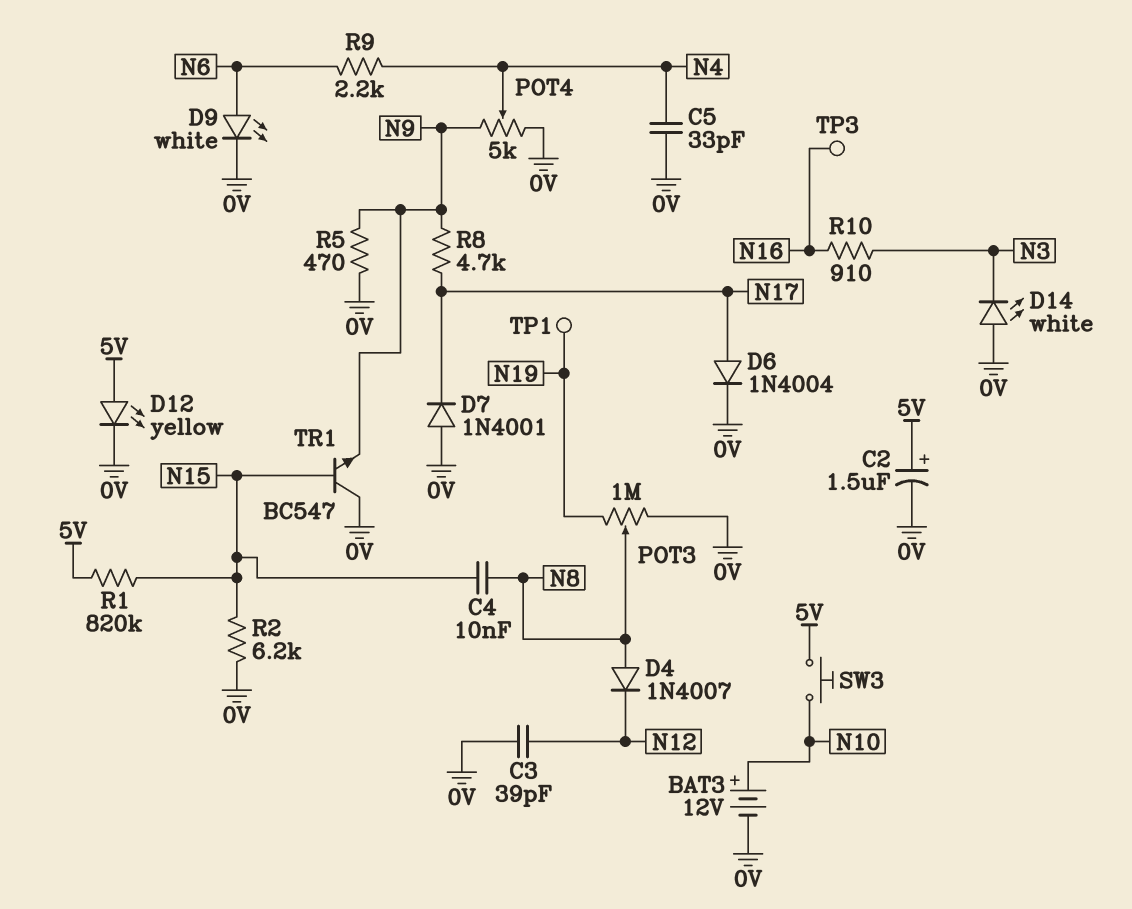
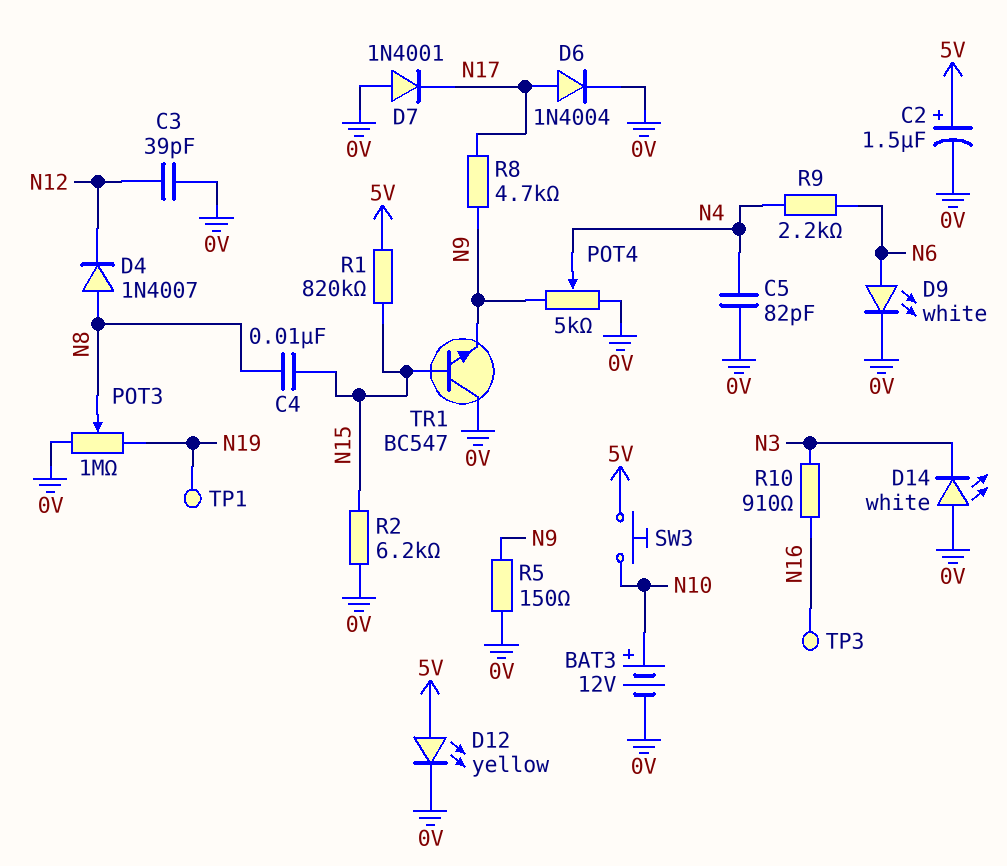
C5: 33pF (0V, N4) -> 82pF (0V, N4)
R5: 470 (0V, N9) -> 150 (0V, N9)

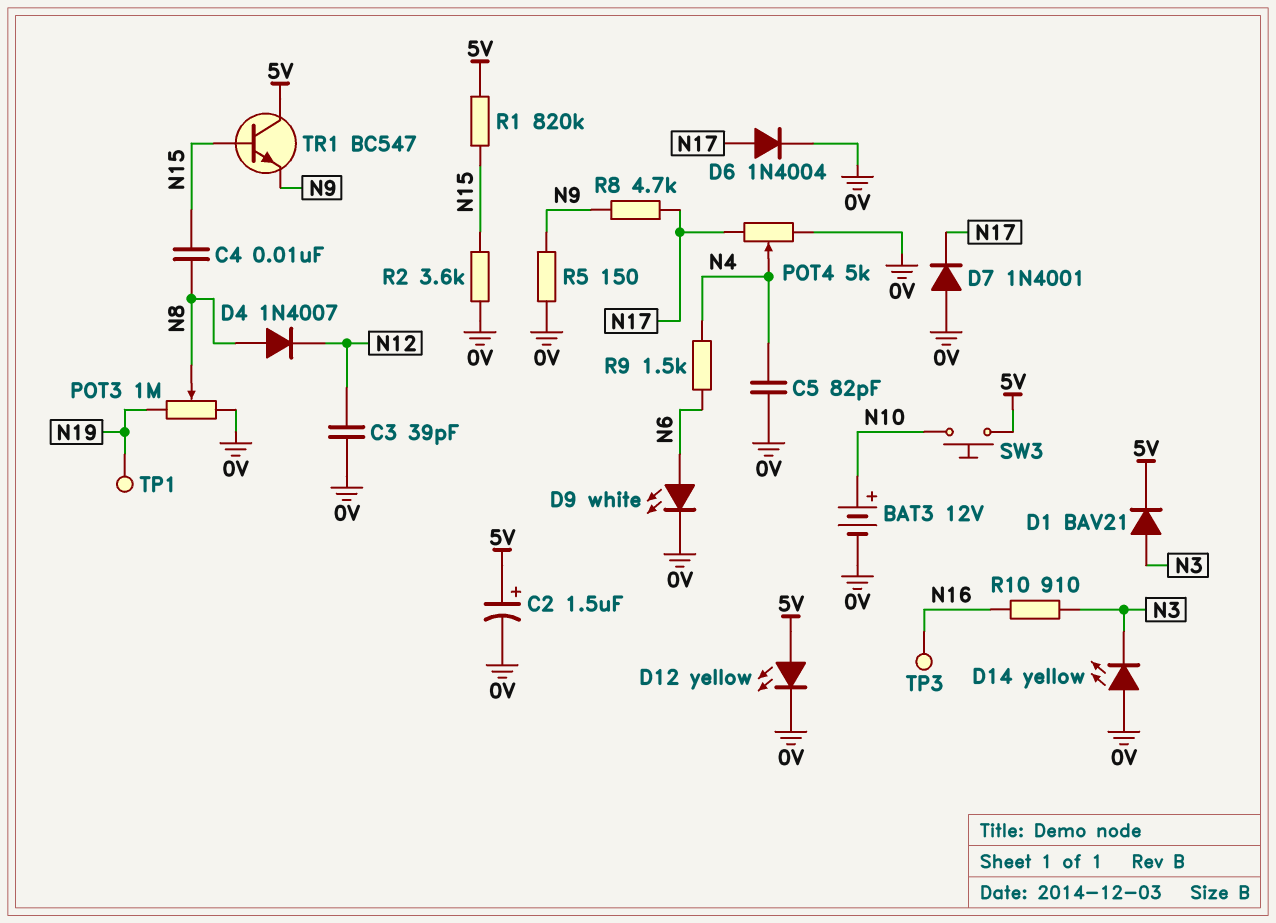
D1: none -> diode BAV21 (A N3, K 5V)
D14: LED white (A 0V, K N3) -> LED yellow (A 0V, K N3)
POT4: 5k (0V, N9, wiper N4) -> 5k (0V, N17, wiper N4)
R2: 6.2k (0V, N15) -> 3.6k (0V, N15)
R9: 2.2k (N4, N6) -> 1.5k (N4, N6)
TR1: NPN BC547 (B N15, C 0V, E N9) -> NPN BC547 (B N15, C 5V, E N9)

